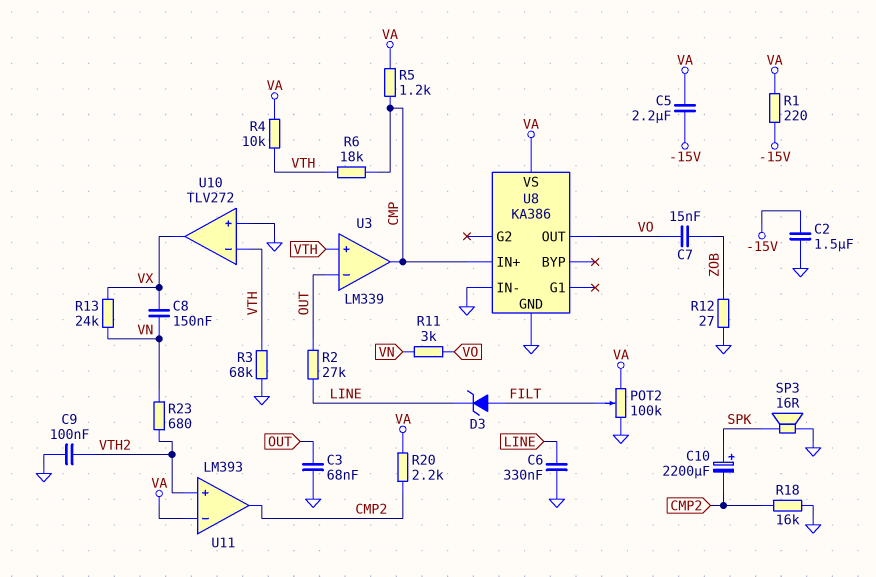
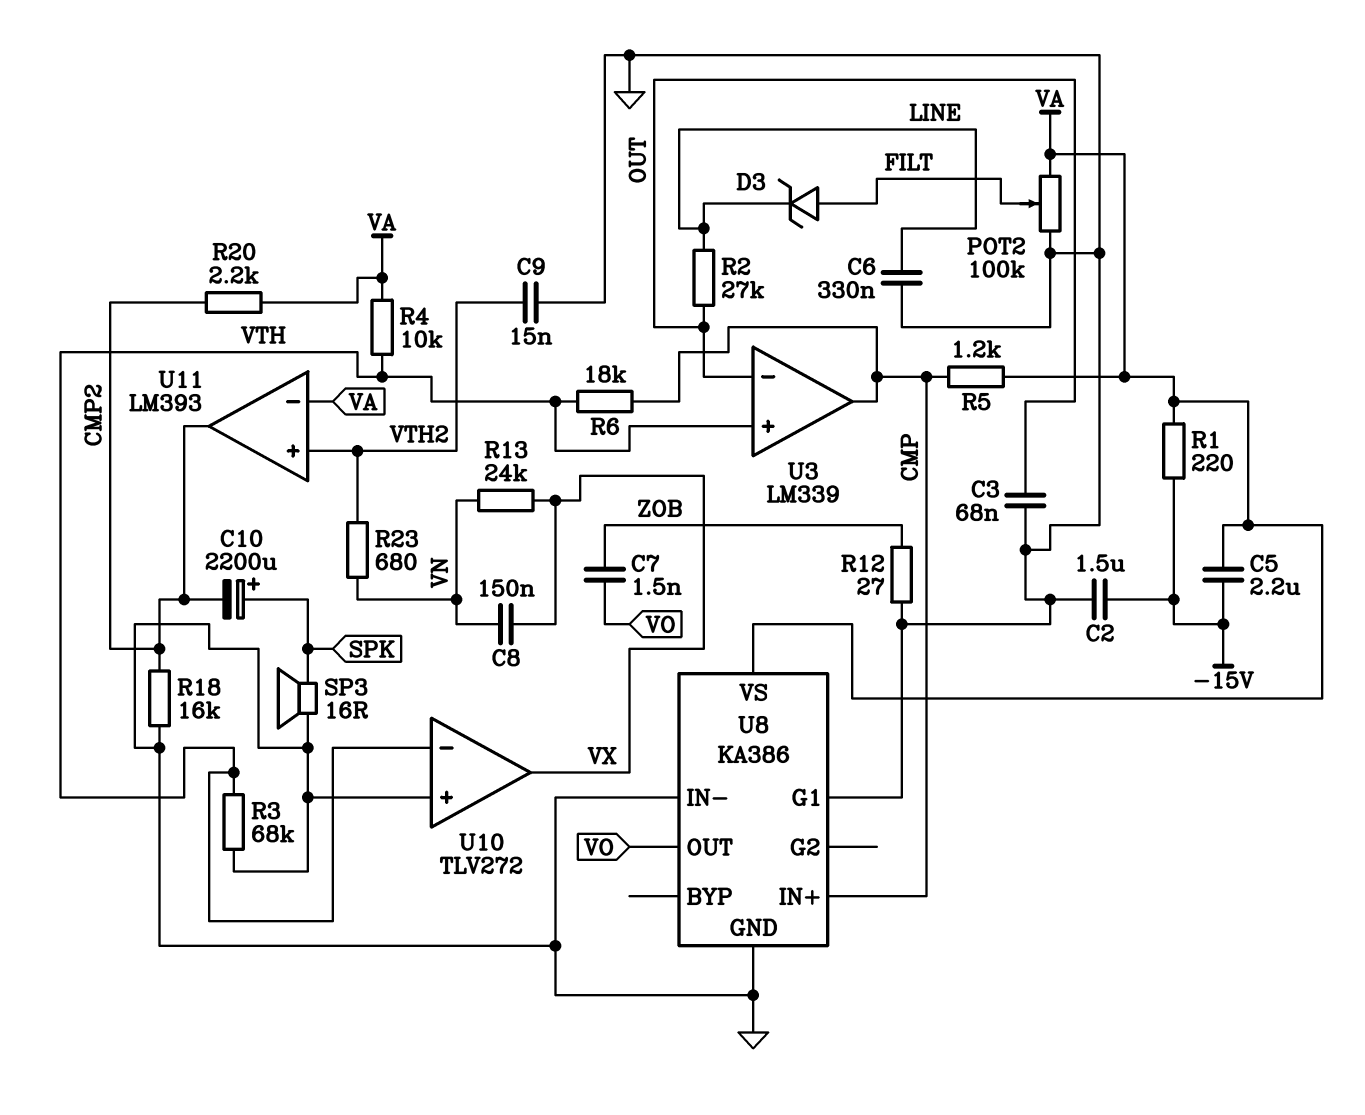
C7: 15nF (VO, ZOB) -> 1.5nF (VO, ZOB)
C9: 100nF (GND, VTH2) -> 15nF (GND, VTH2)
R11: 3k (VN, VO) -> none
U8 pin G1: none -> GND

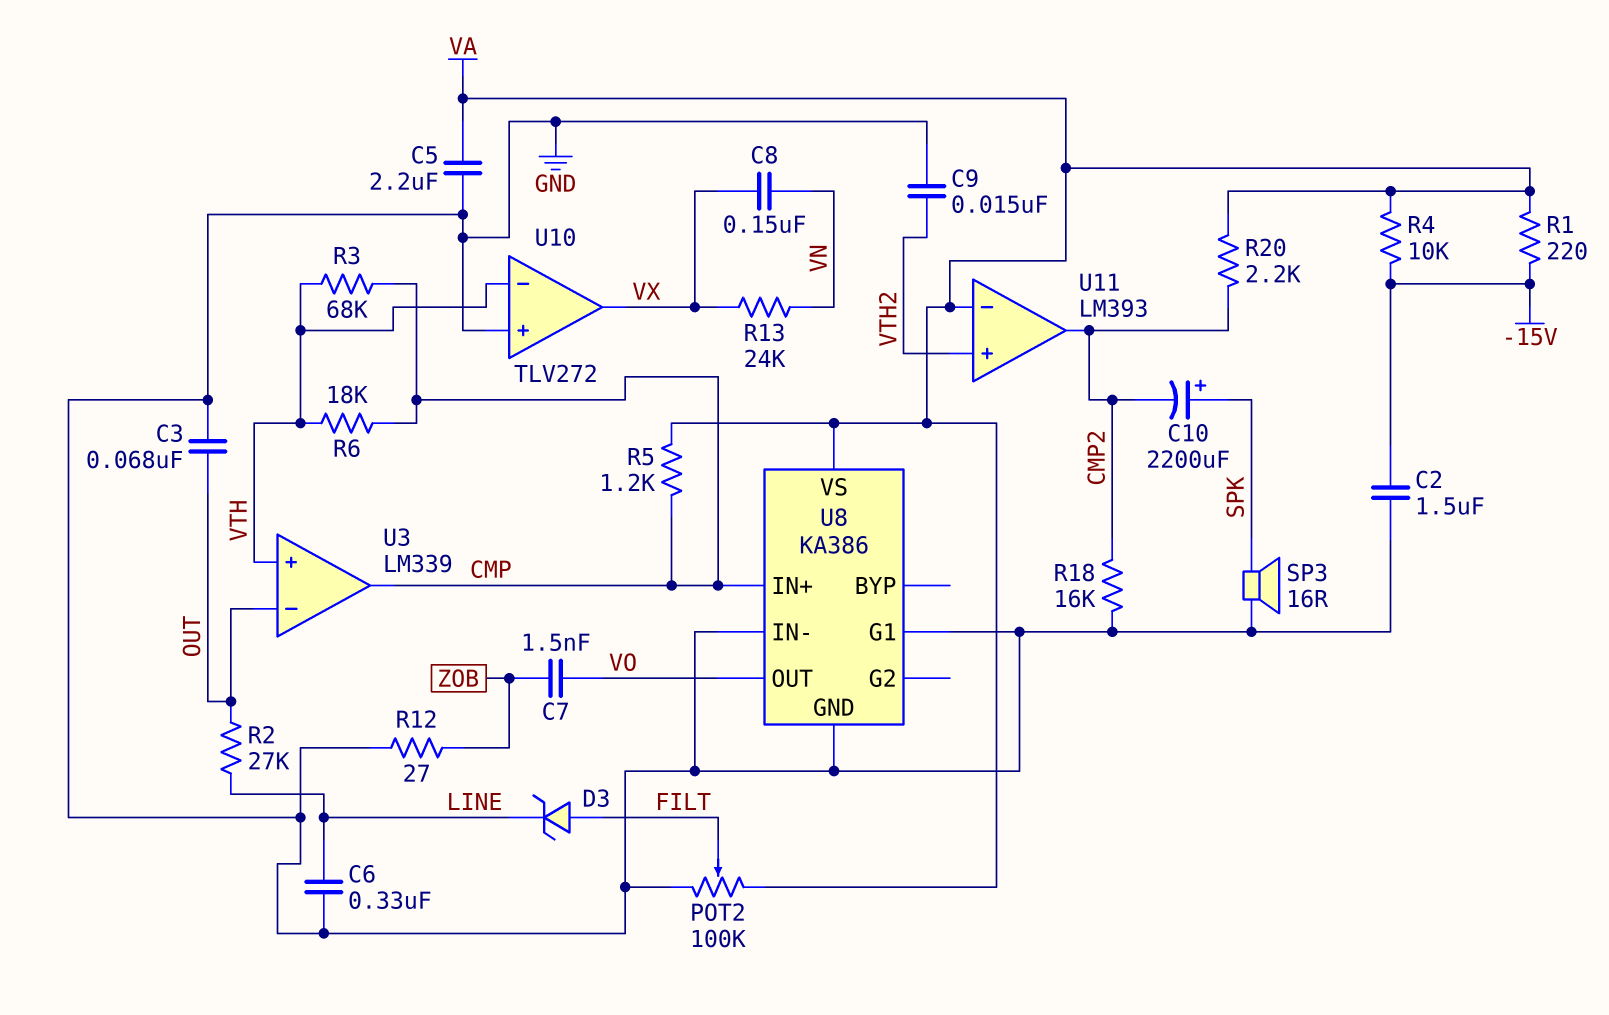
C5: 2.2uF (-15V, VA) -> 2.2uF (GND, VA)
R3: 68k (GND, VTH) -> 68k (CMP, VTH)
R4: 10k (VA, VTH) -> 10k (-15V, VA)
R23: 680 (VN, VTH2) -> none

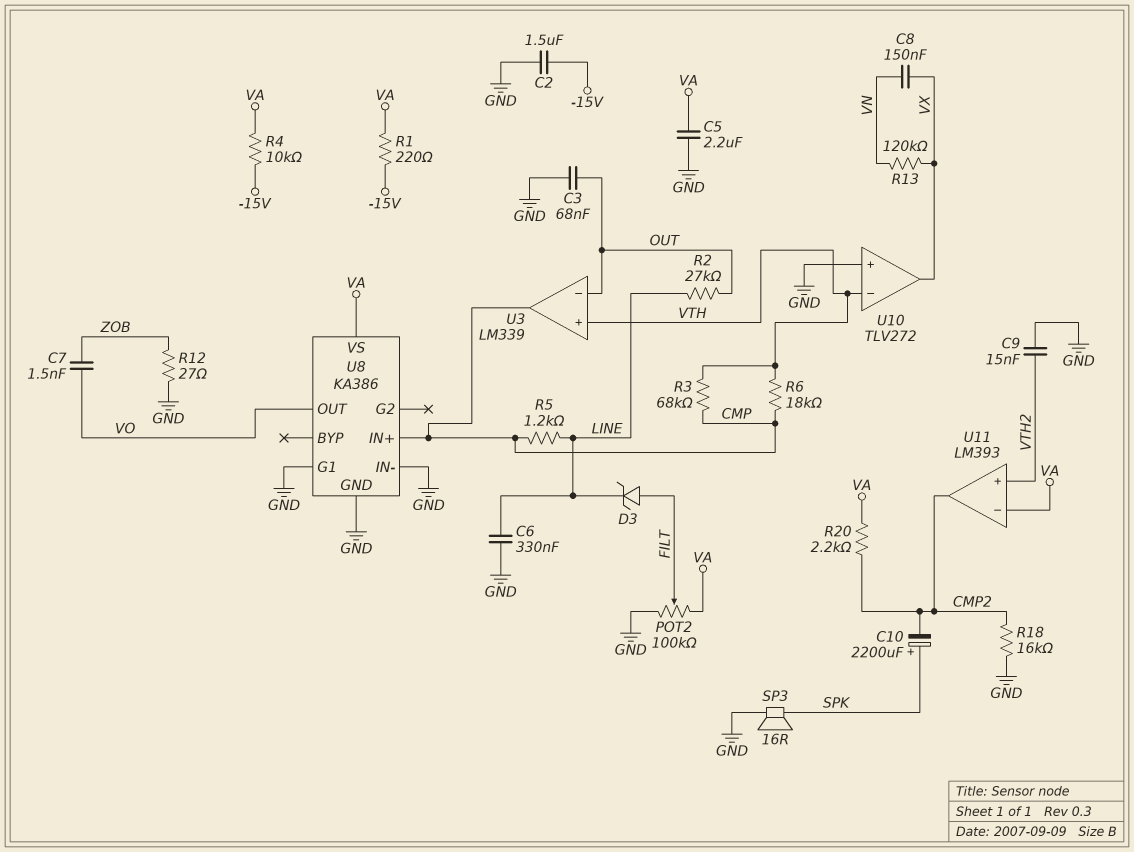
R5: 1.2k (CMP, VA) -> 1.2k (CMP, LINE)
R13: 24k (VN, VX) -> 120k (VN, VX)

